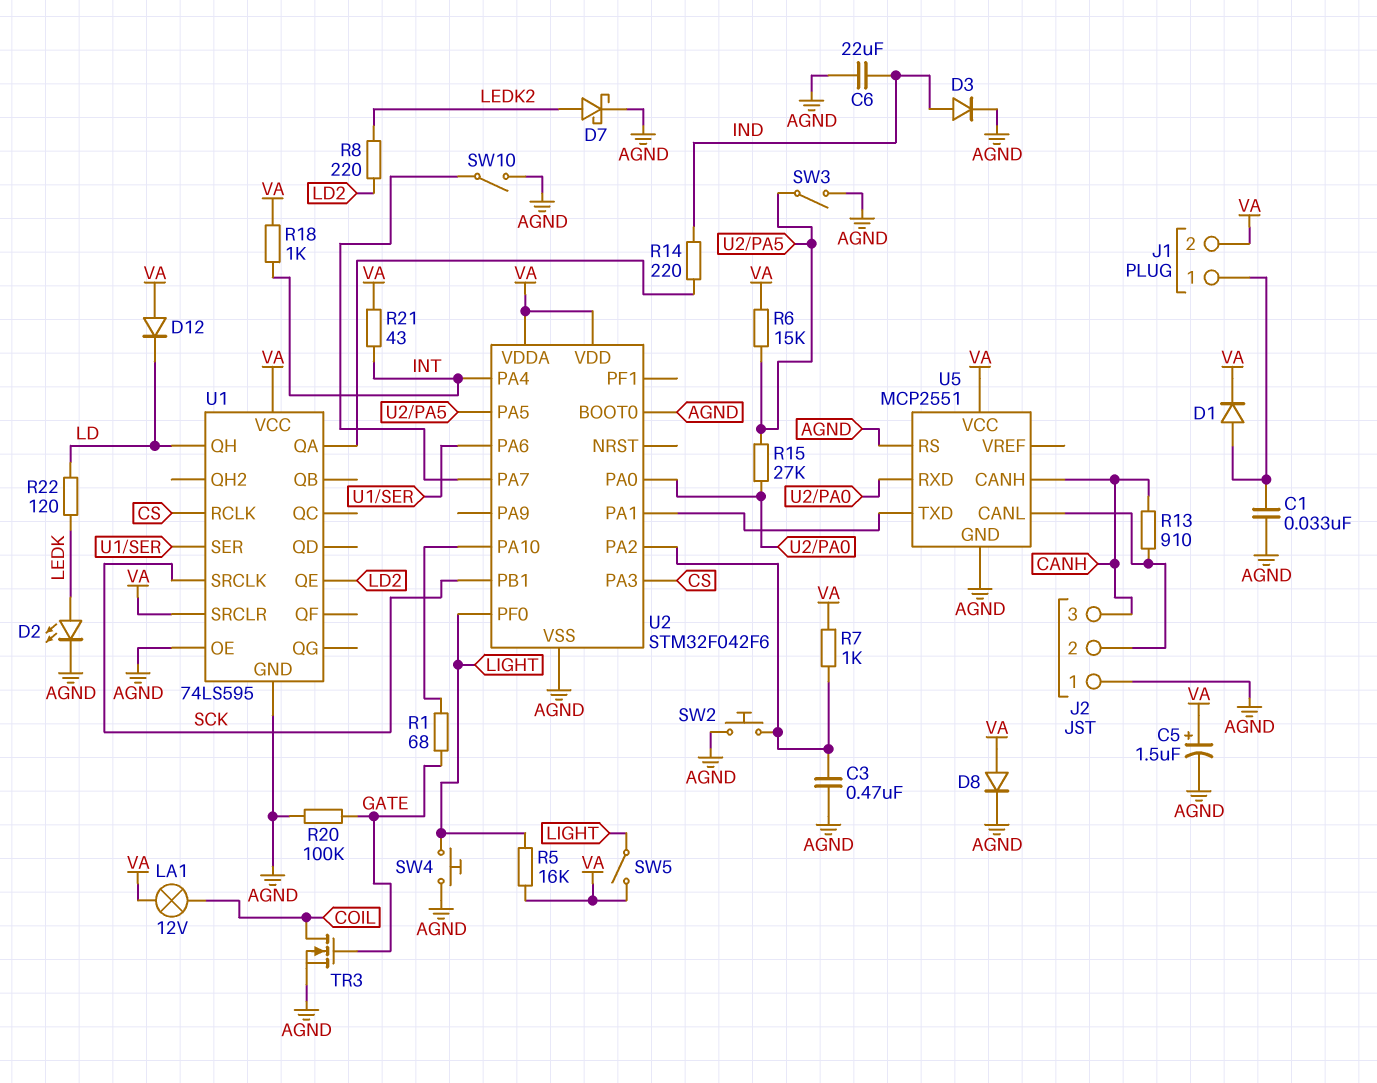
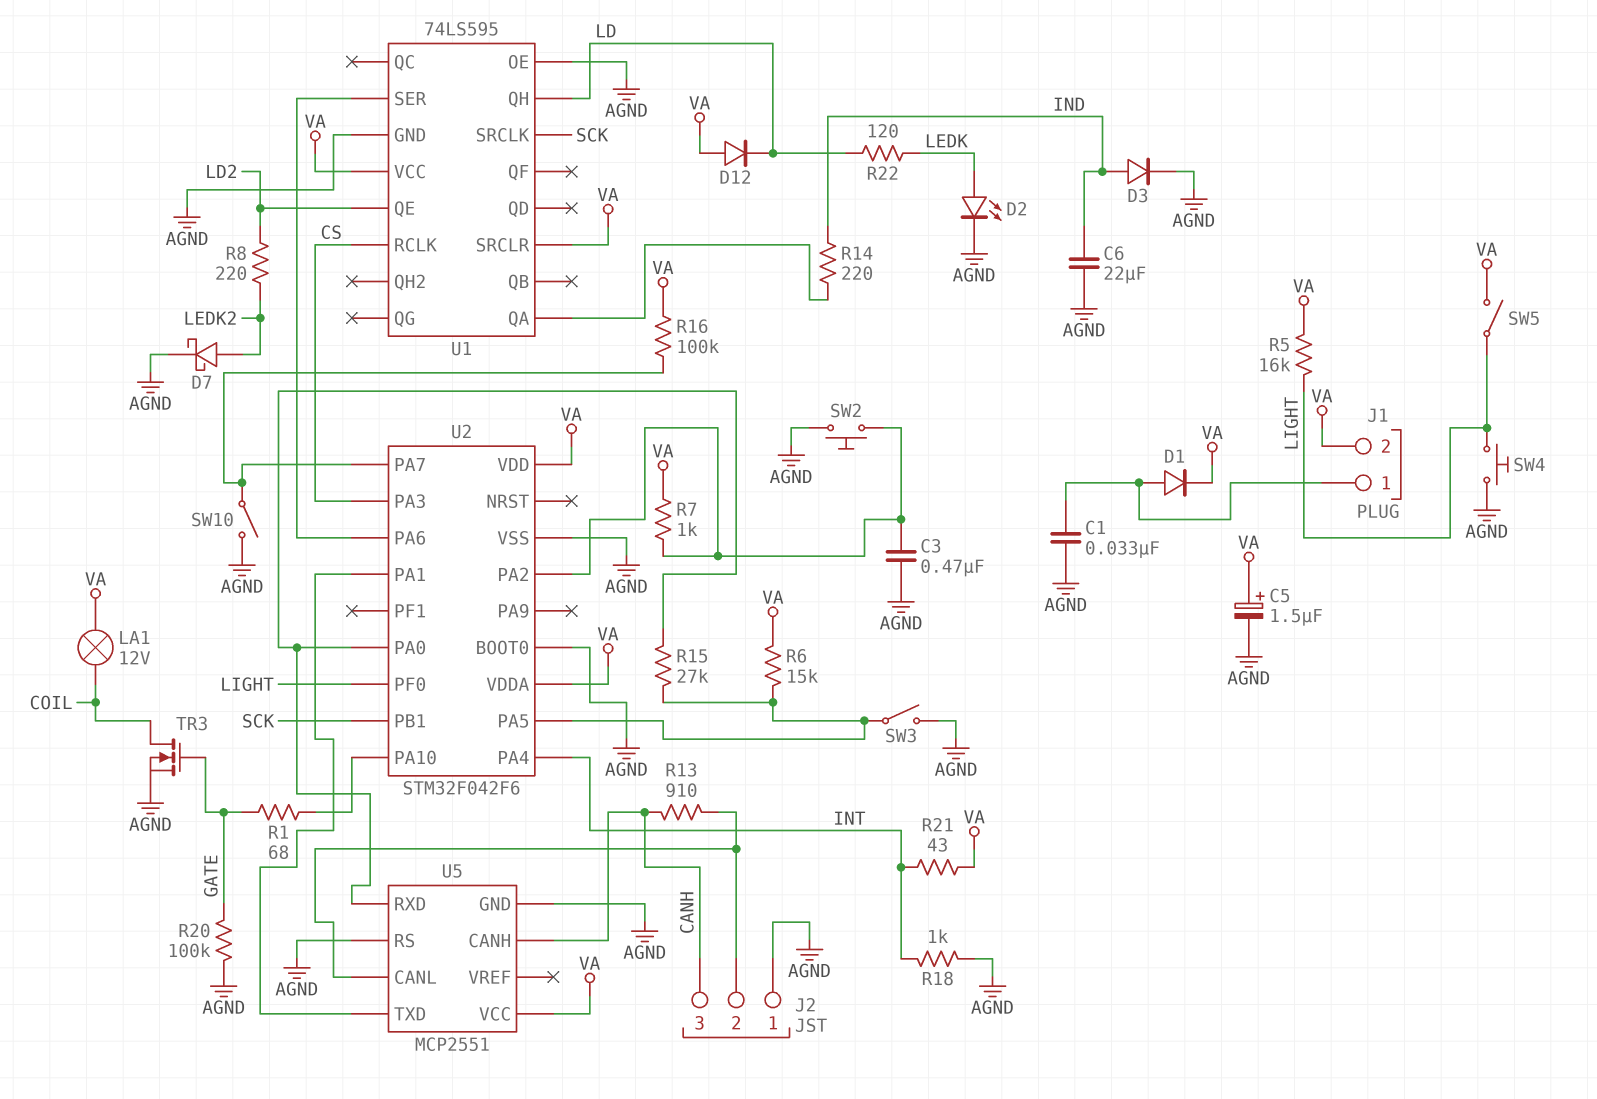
D8: diode (A VA, K AGND) -> none
R16: none -> 100k (U2/PA7, VA)
R18: 1k (INT, VA) -> 1k (AGND, INT)

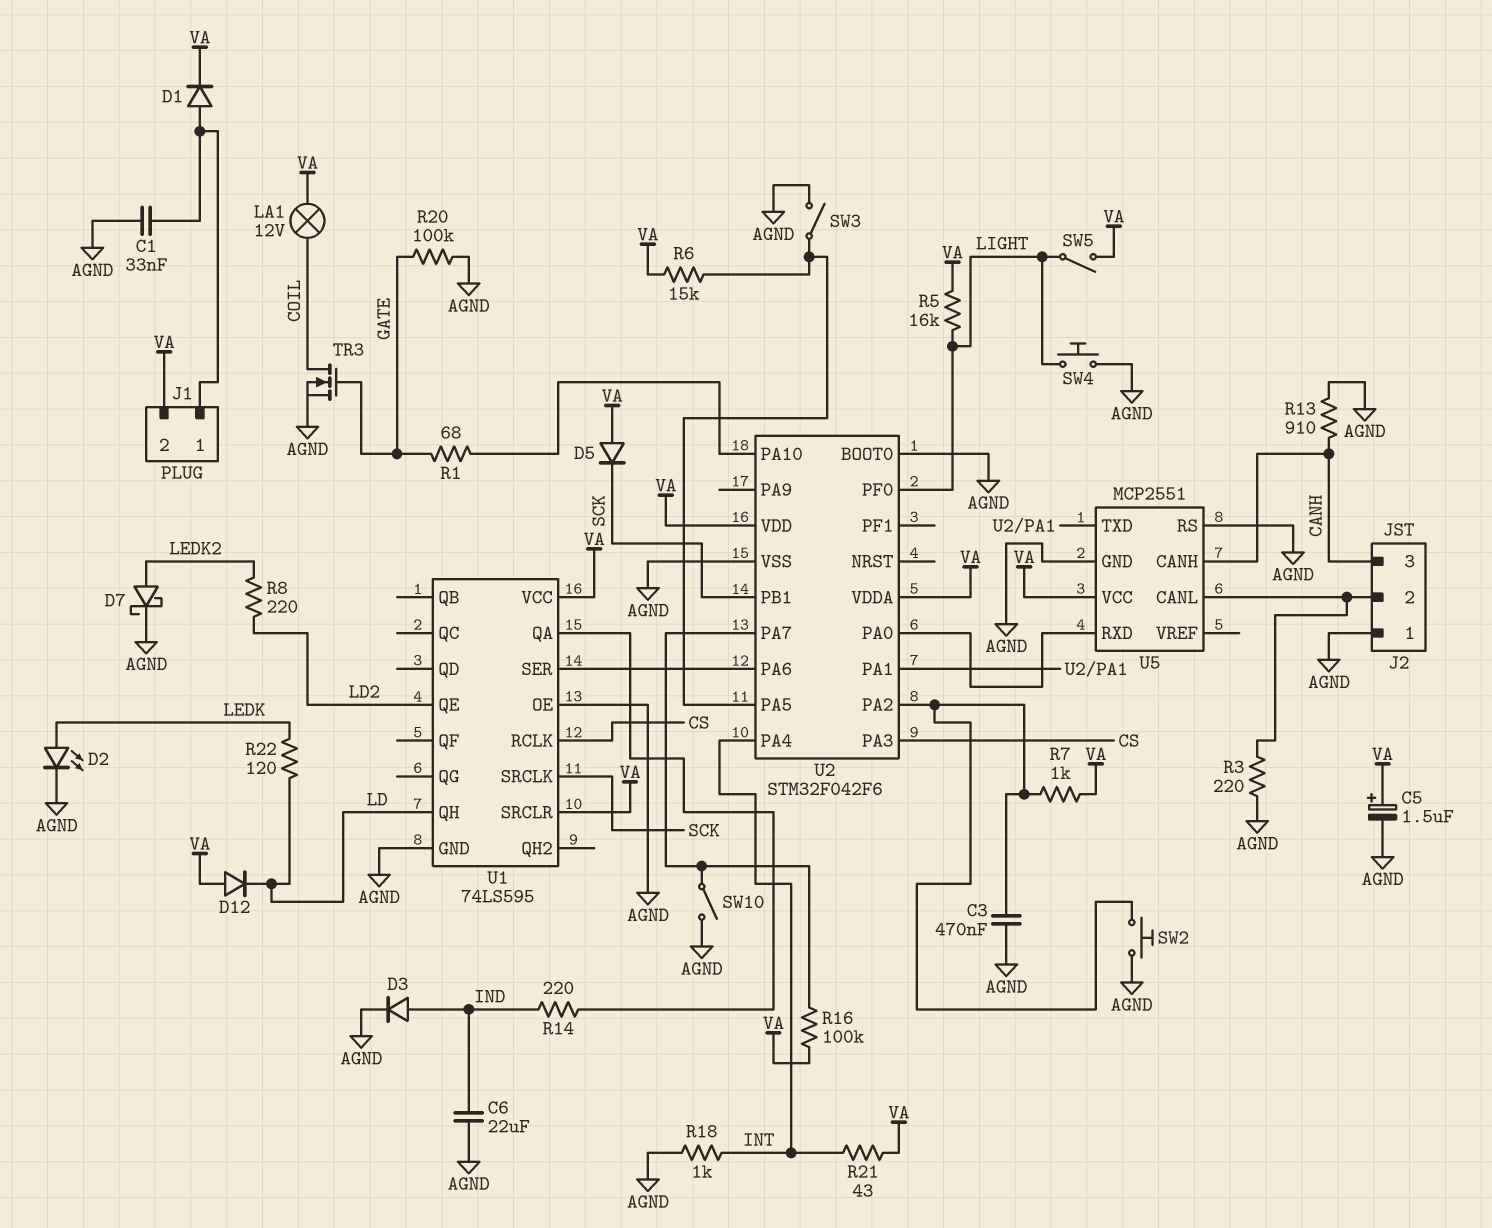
D5: none -> diode (A VA, K SCK)
R3: none -> 220 (AGND, J2/2)
R13: 910 (CANH, J2/2) -> 910 (AGND, CANH)
R15: 27k (U2/PA0, U2/PA5) -> none

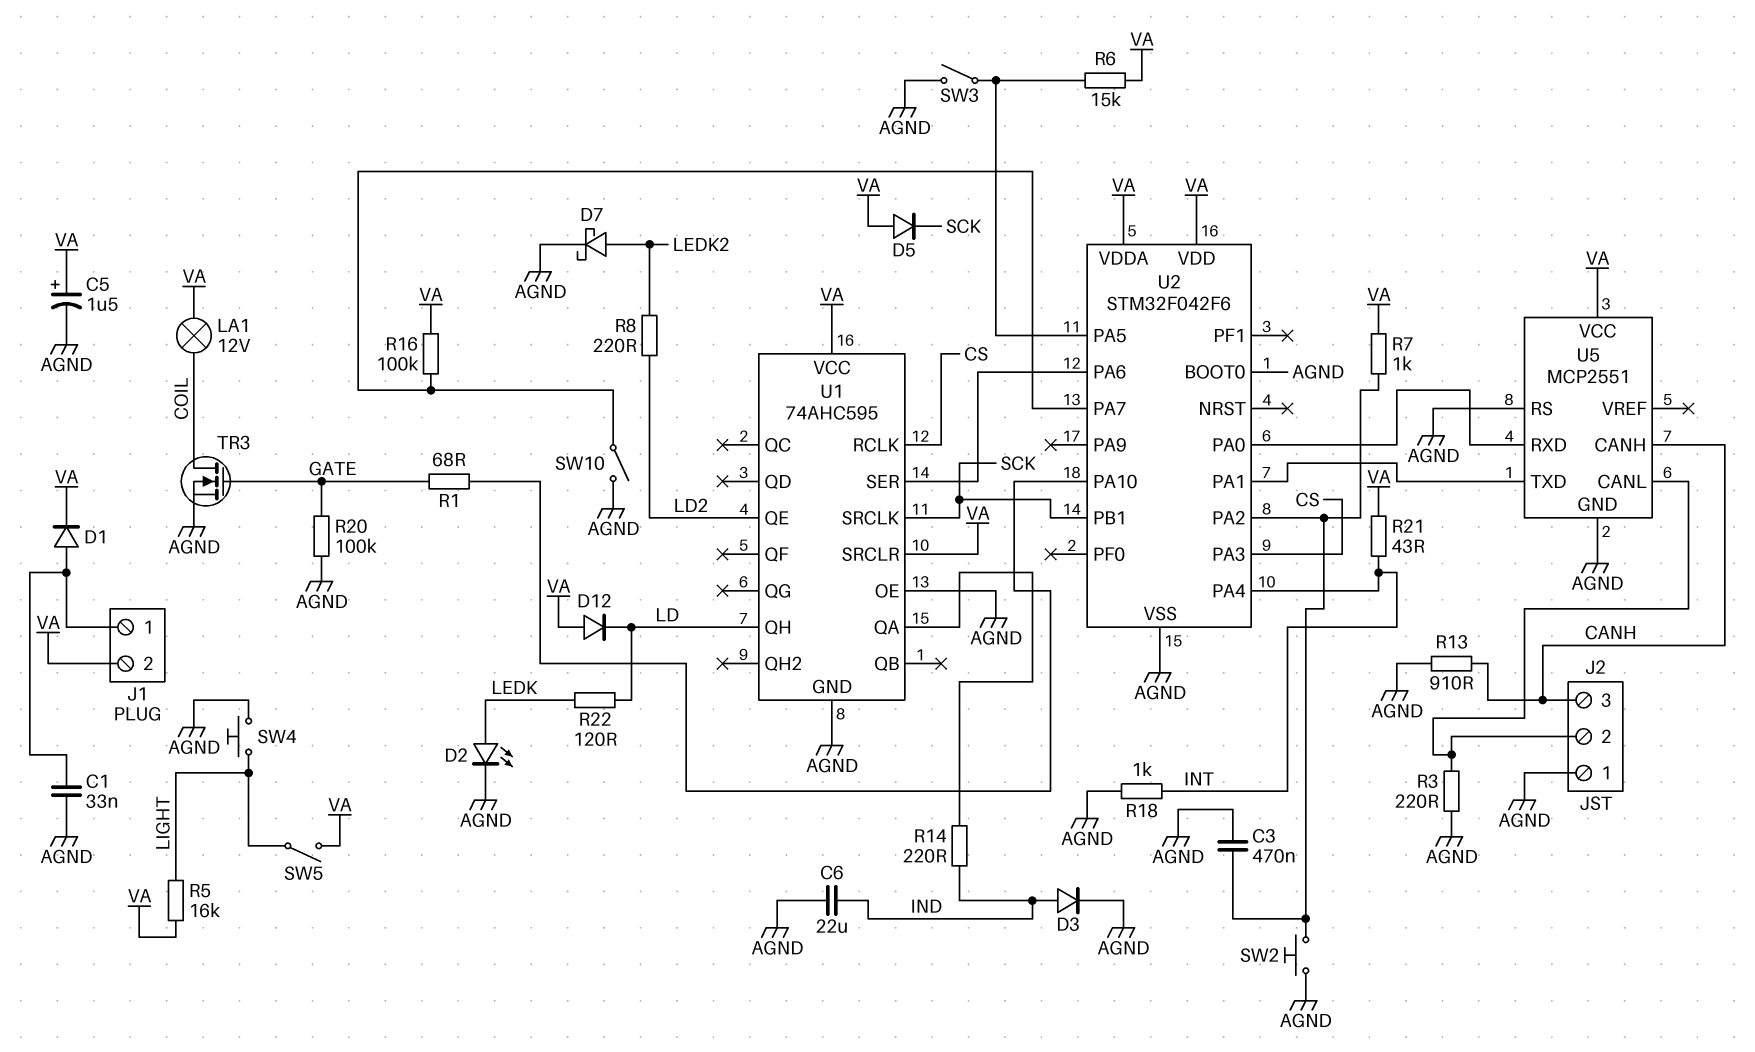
U1: 74LS595 -> 74AHC595
U2 pin PF0: LIGHT -> none

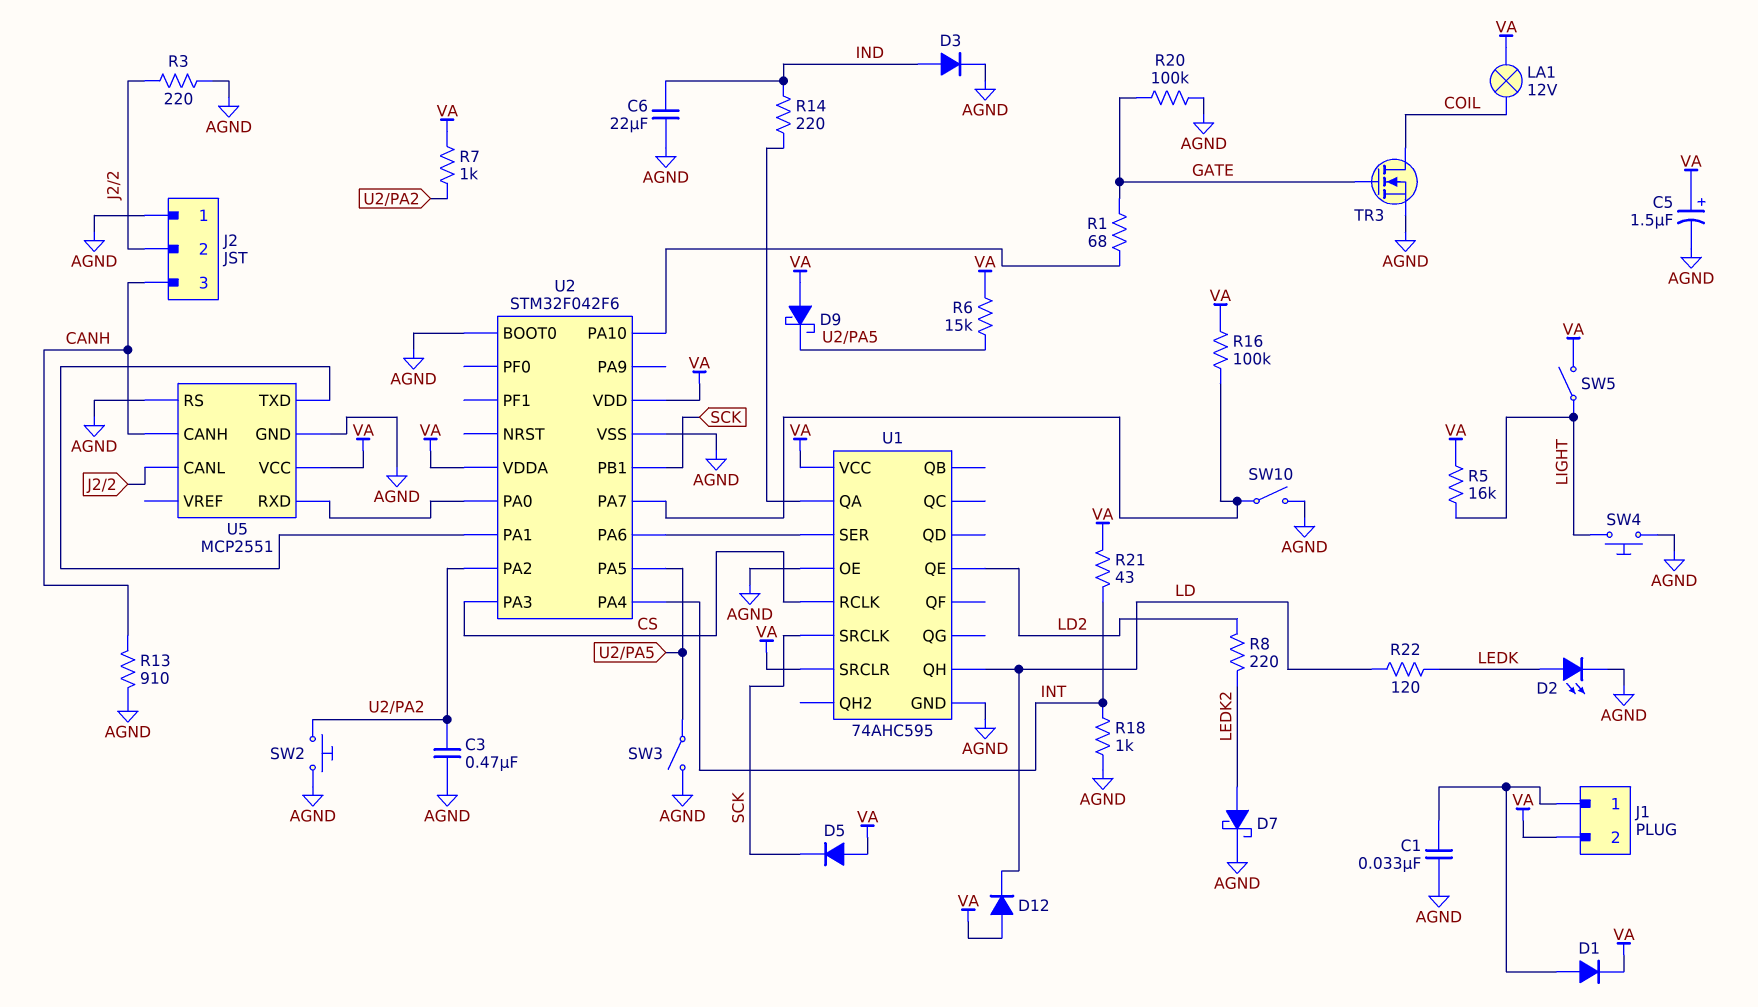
D9: none -> schottky (A VA, K U2/PA5)

